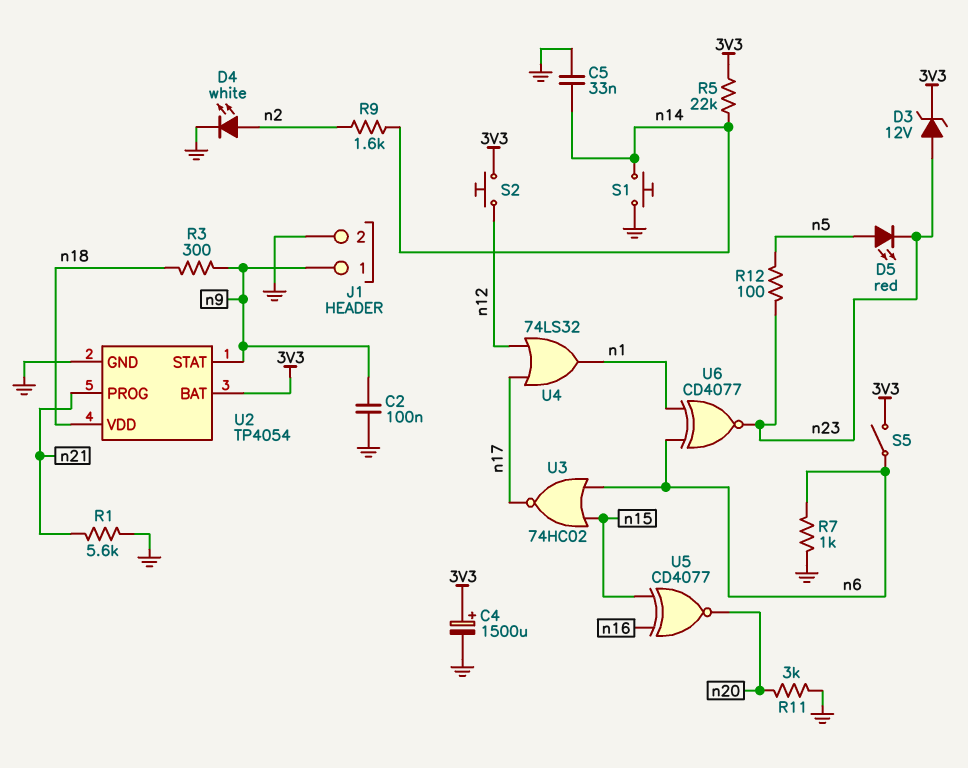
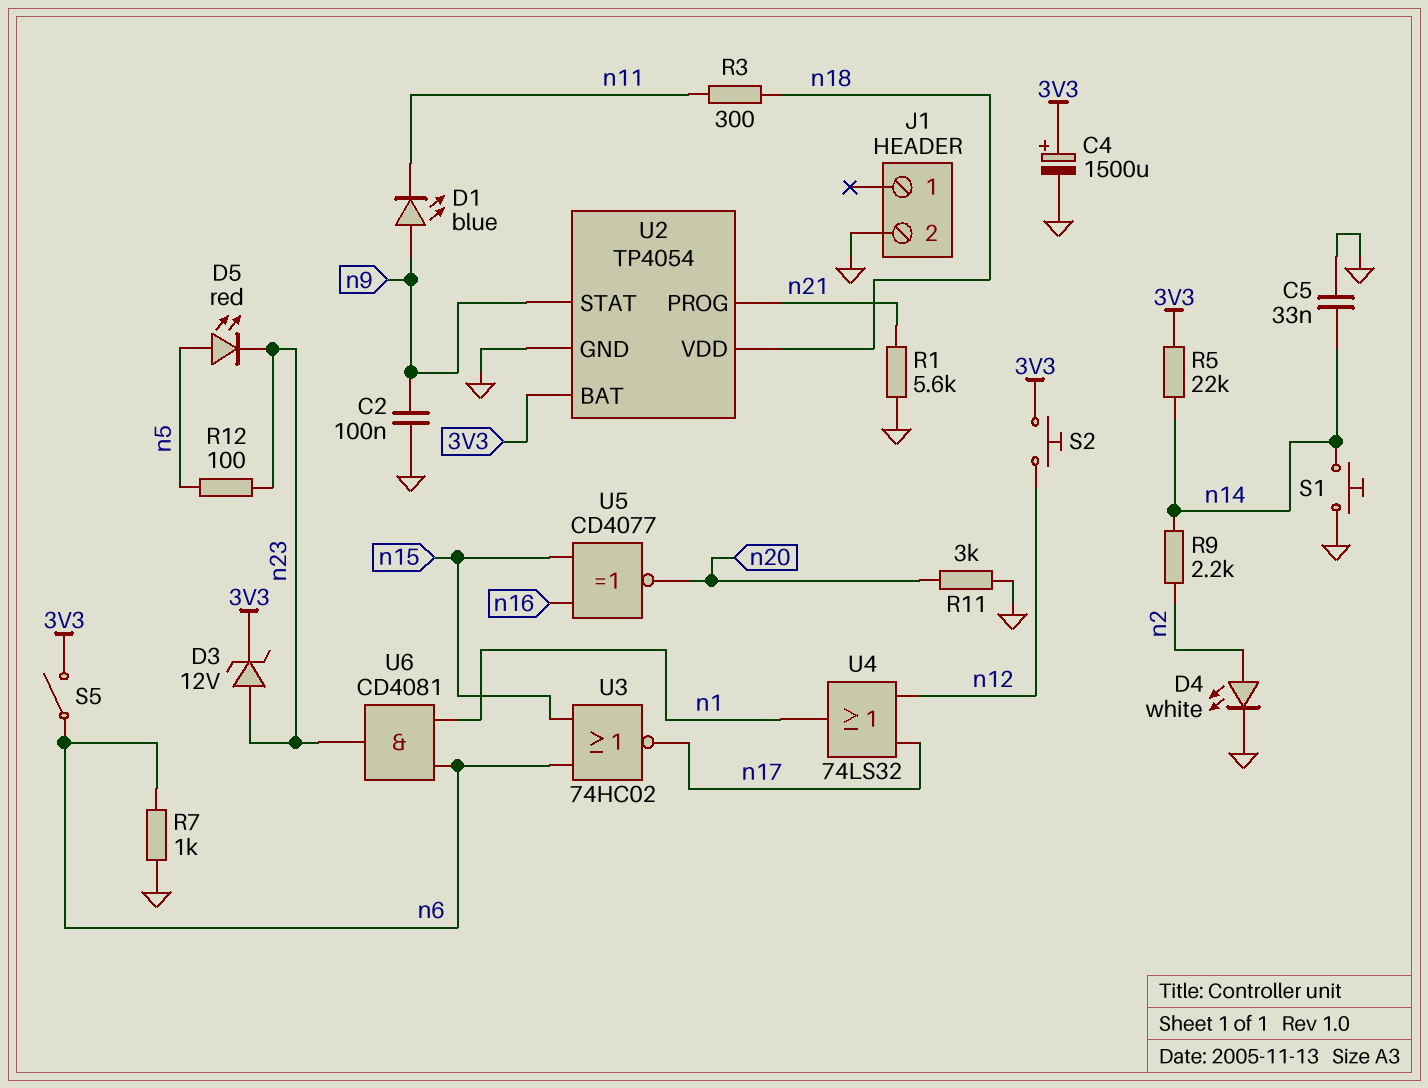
D1: none -> LED blue (A n9, K n11)
J1 pin 1: n9 -> none
R3: 300 (n9, n18) -> 300 (n11, n18)
R9: 1.6k (n2, n14) -> 2.2k (n2, n14)
U6: XNOR CD4077 (in n1, in n6, out n23) -> AND CD4081 (in n1, in n6, out n23)

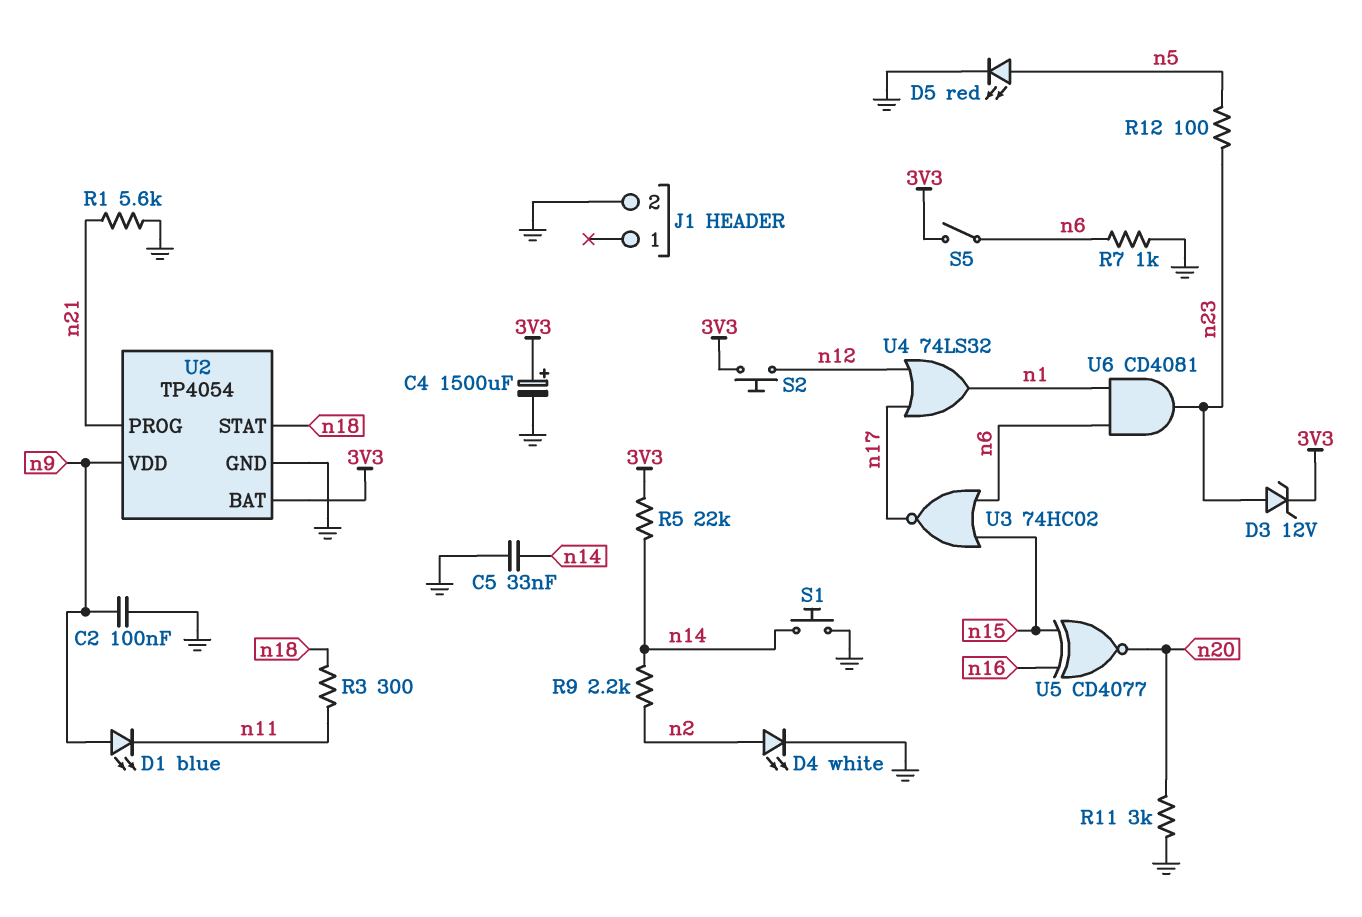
D5: LED red (A n5, K n23) -> LED red (A n5, K GND)
U2 pin STAT: n9 -> n18
U2 pin VDD: n18 -> n9

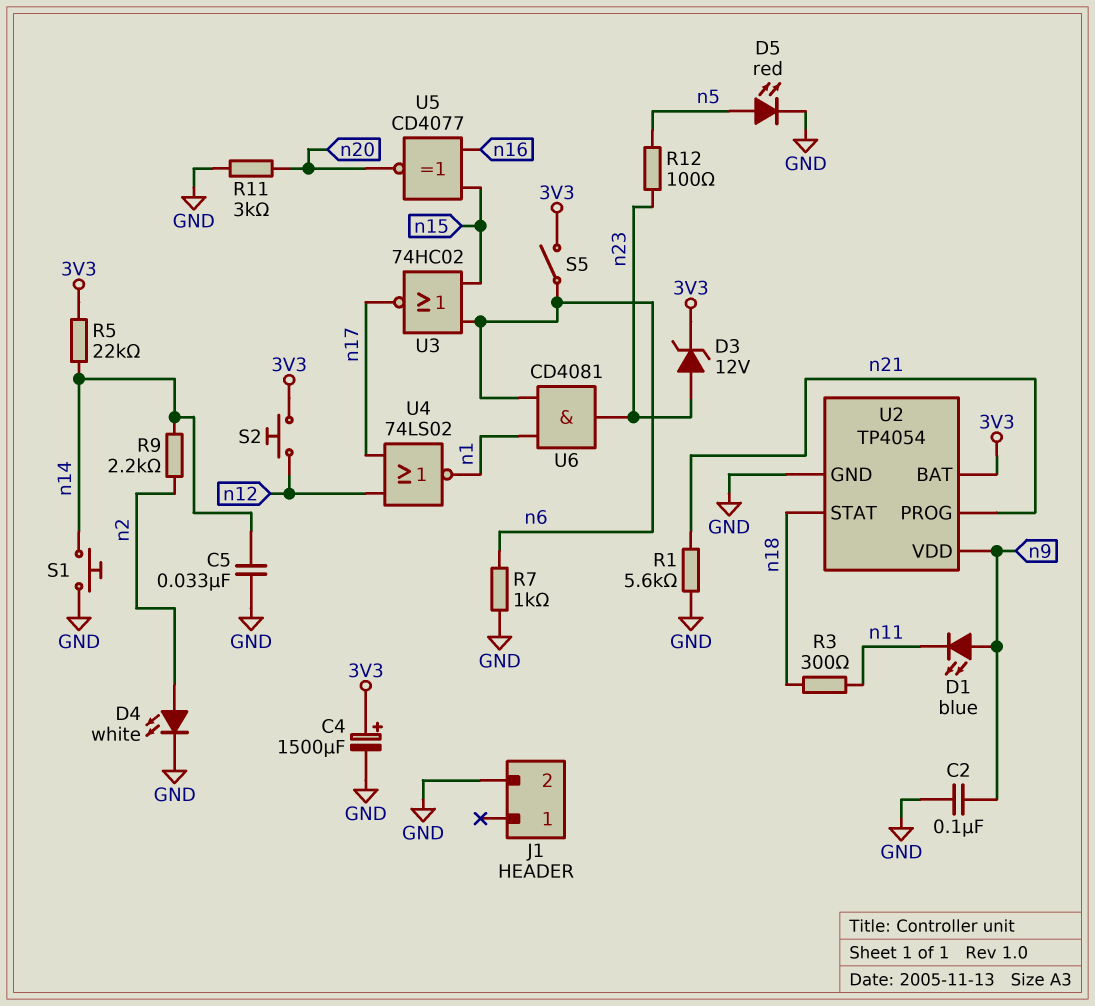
U4: OR 74LS32 (in n12, in n17, out n1) -> NOR 74LS02 (in n12, in n17, out n1)

